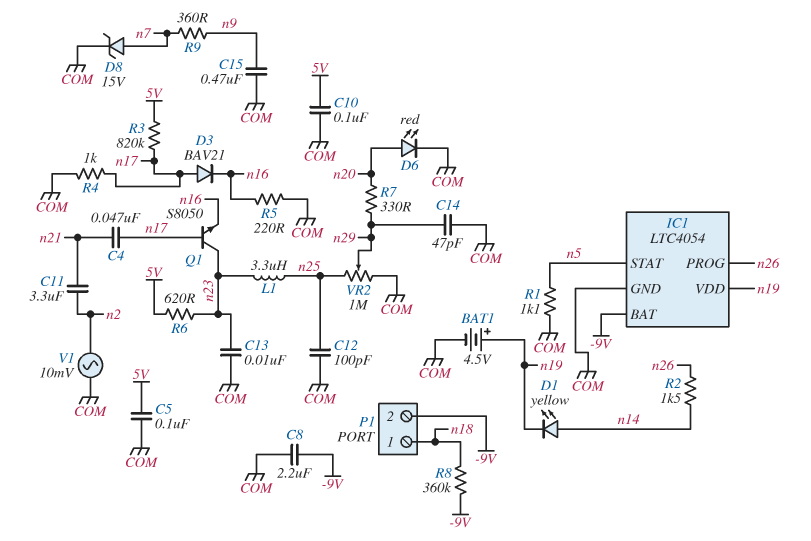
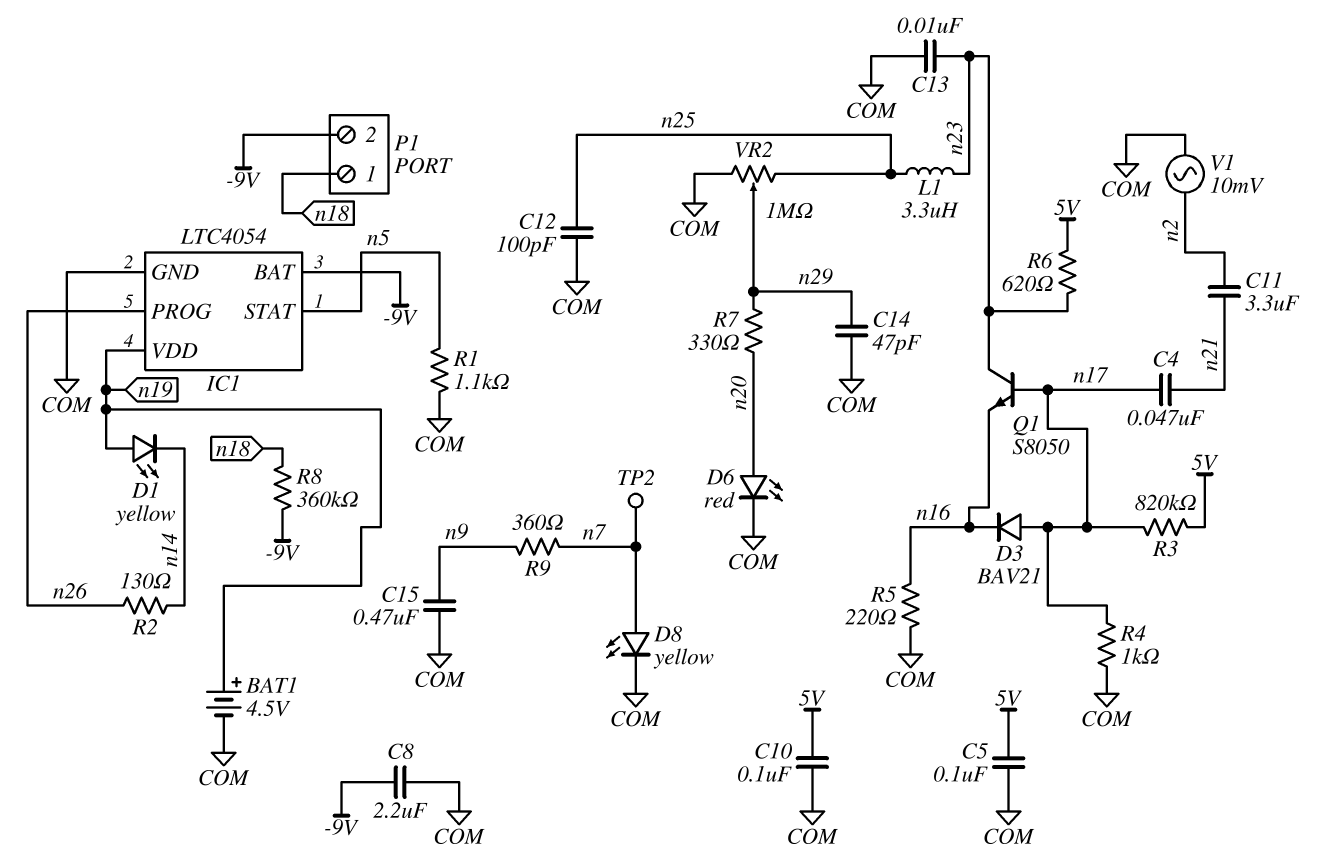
D1: LED yellow (A n14, K n19) -> LED yellow (A n19, K n14)
D8: zener 15V (A n7, K COM) -> LED yellow (A n7, K COM)
R2: 1.5k (n14, n26) -> 130 (n14, n26)
TP2: none -> test point (n7)

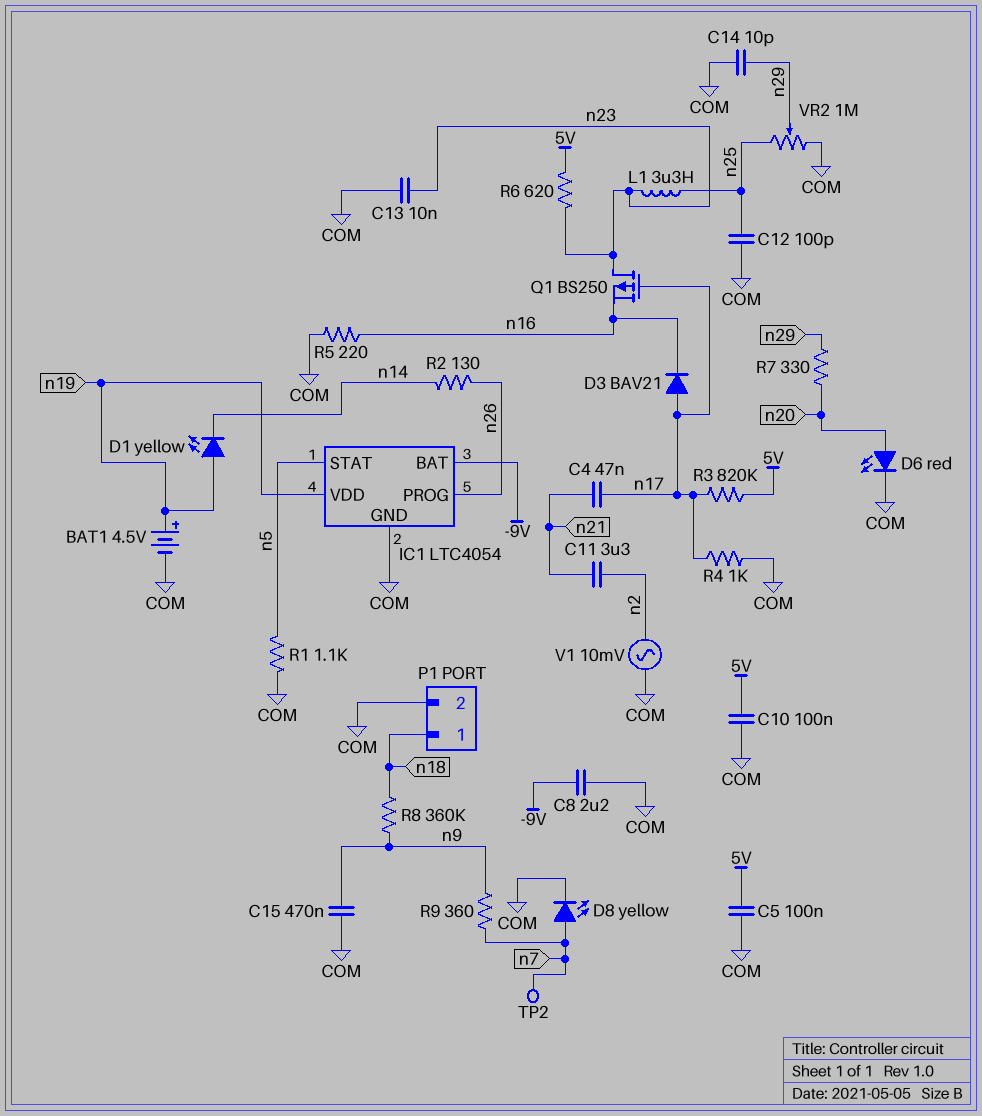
C14: 47pF (COM, n29) -> 10pF (COM, n29)
P1 pin 2: -9V -> COM
Q1: NPN S8050 (B n17, C n23, E n16) -> PMOS BS250 (G n17, D n23, S n16)
R8: 360k (-9V, n18) -> 360k (n9, n18)

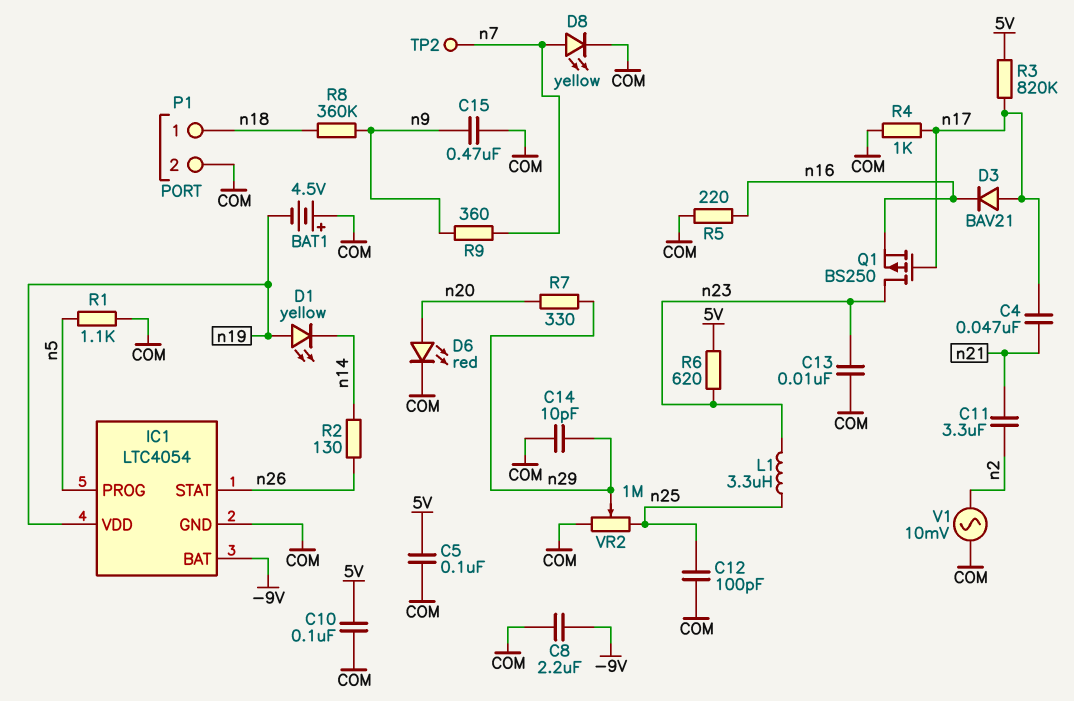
BAT1: 4.5V (plus n19, minus COM) -> 4.5V (plus COM, minus n19)
IC1 pin PROG: n26 -> n5
IC1 pin STAT: n5 -> n26

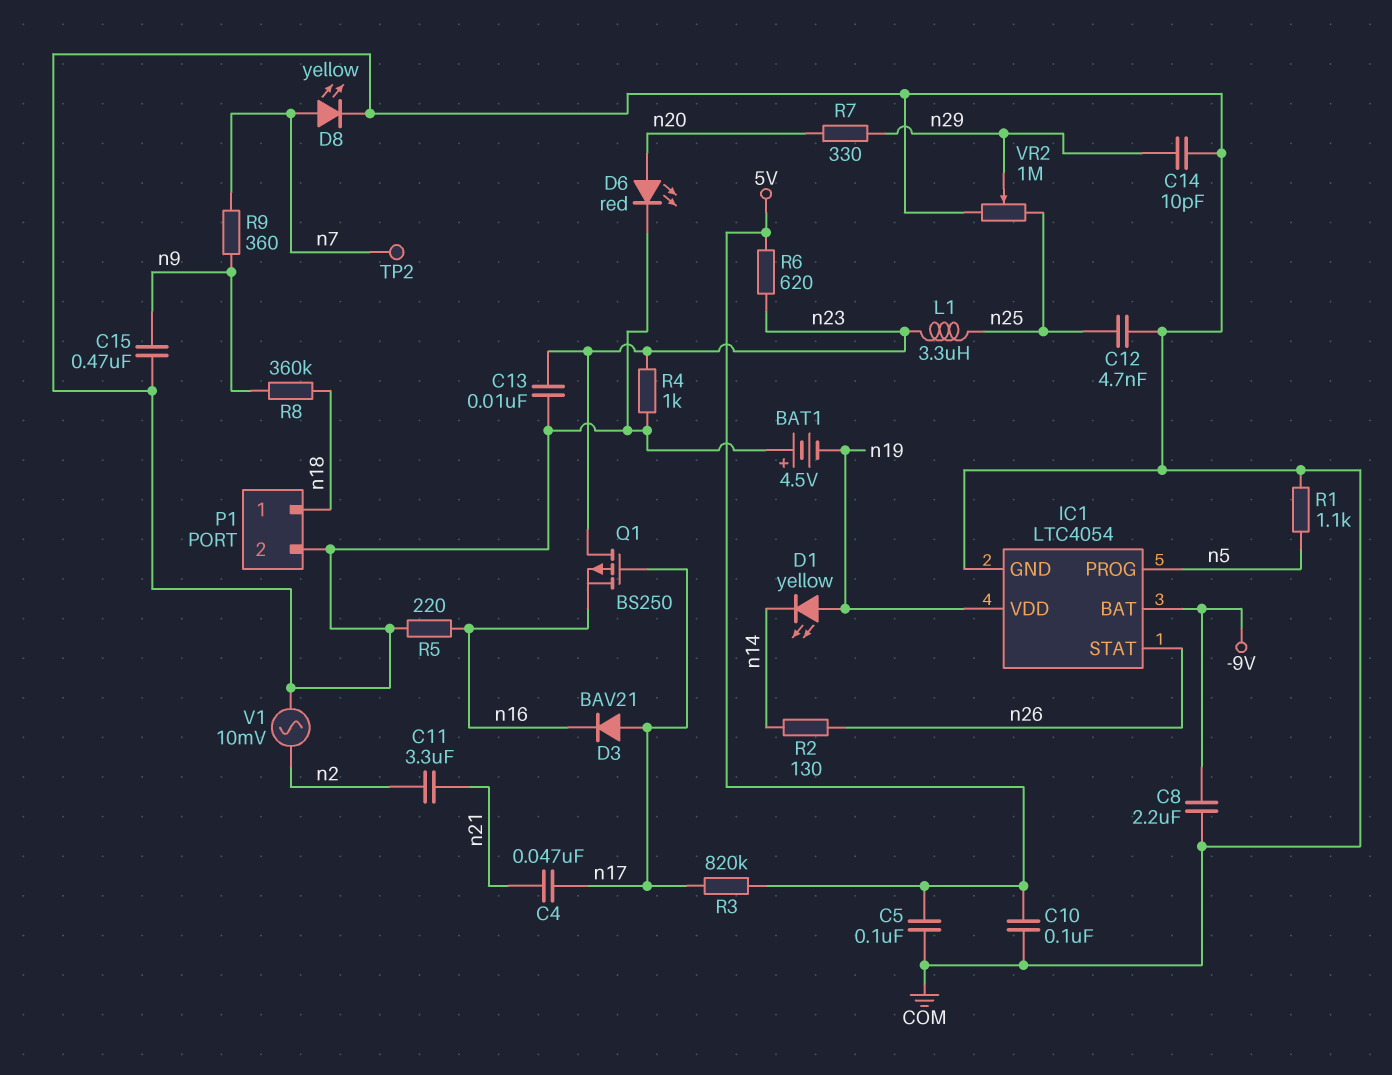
C12: 100pF (COM, n25) -> 4.7nF (COM, n25)
R4: 1k (COM, n17) -> 1k (COM, n23)

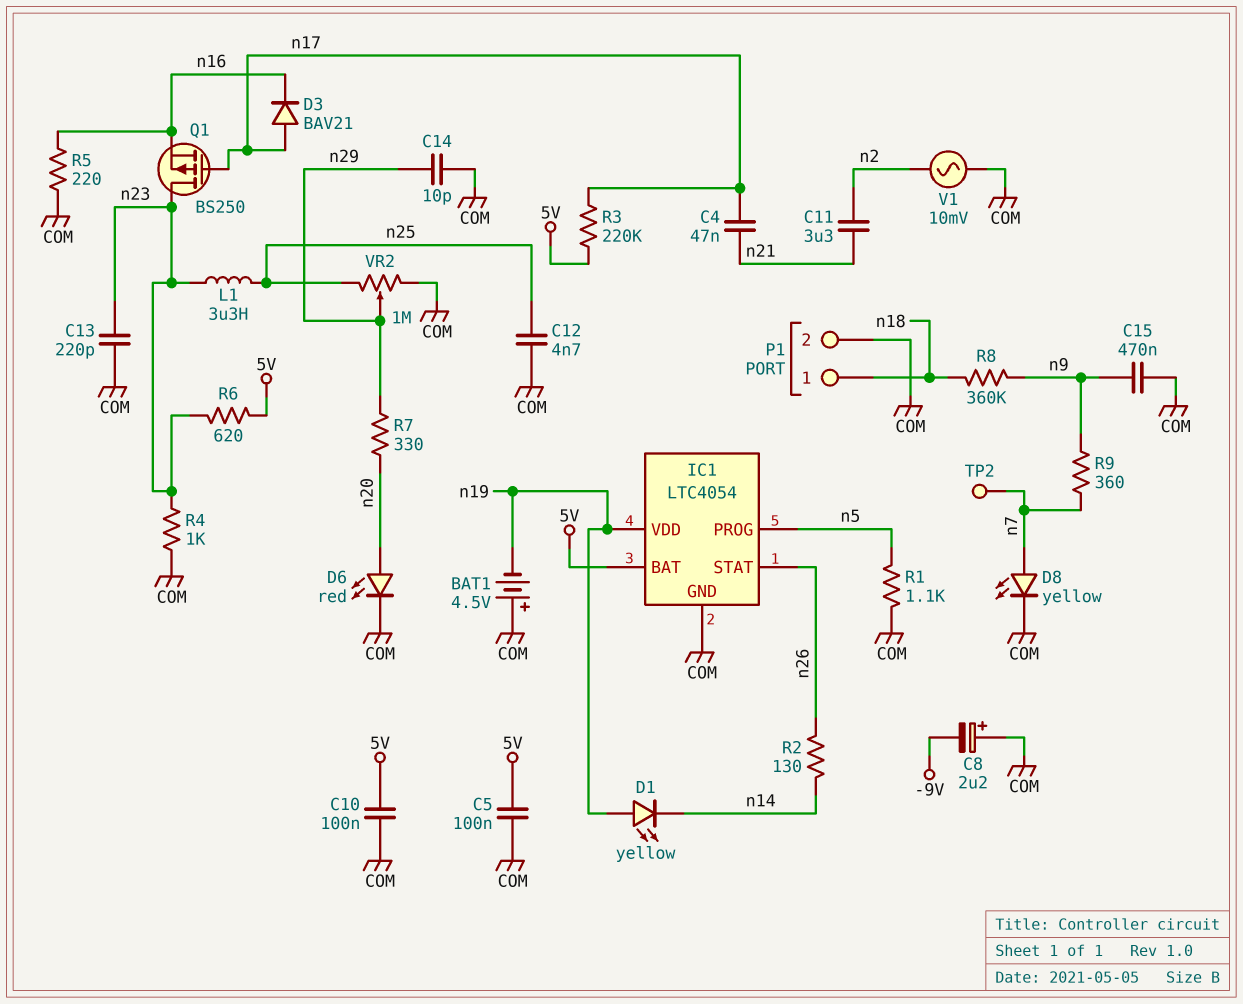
C8: 2.2uF (-9V, COM) -> 2.2uF (plus COM, minus -9V)
C13: 10nF (COM, n23) -> 220pF (COM, n23)
IC1 pin BAT: -9V -> 5V
R3: 820k (5V, n17) -> 220k (5V, n17)

